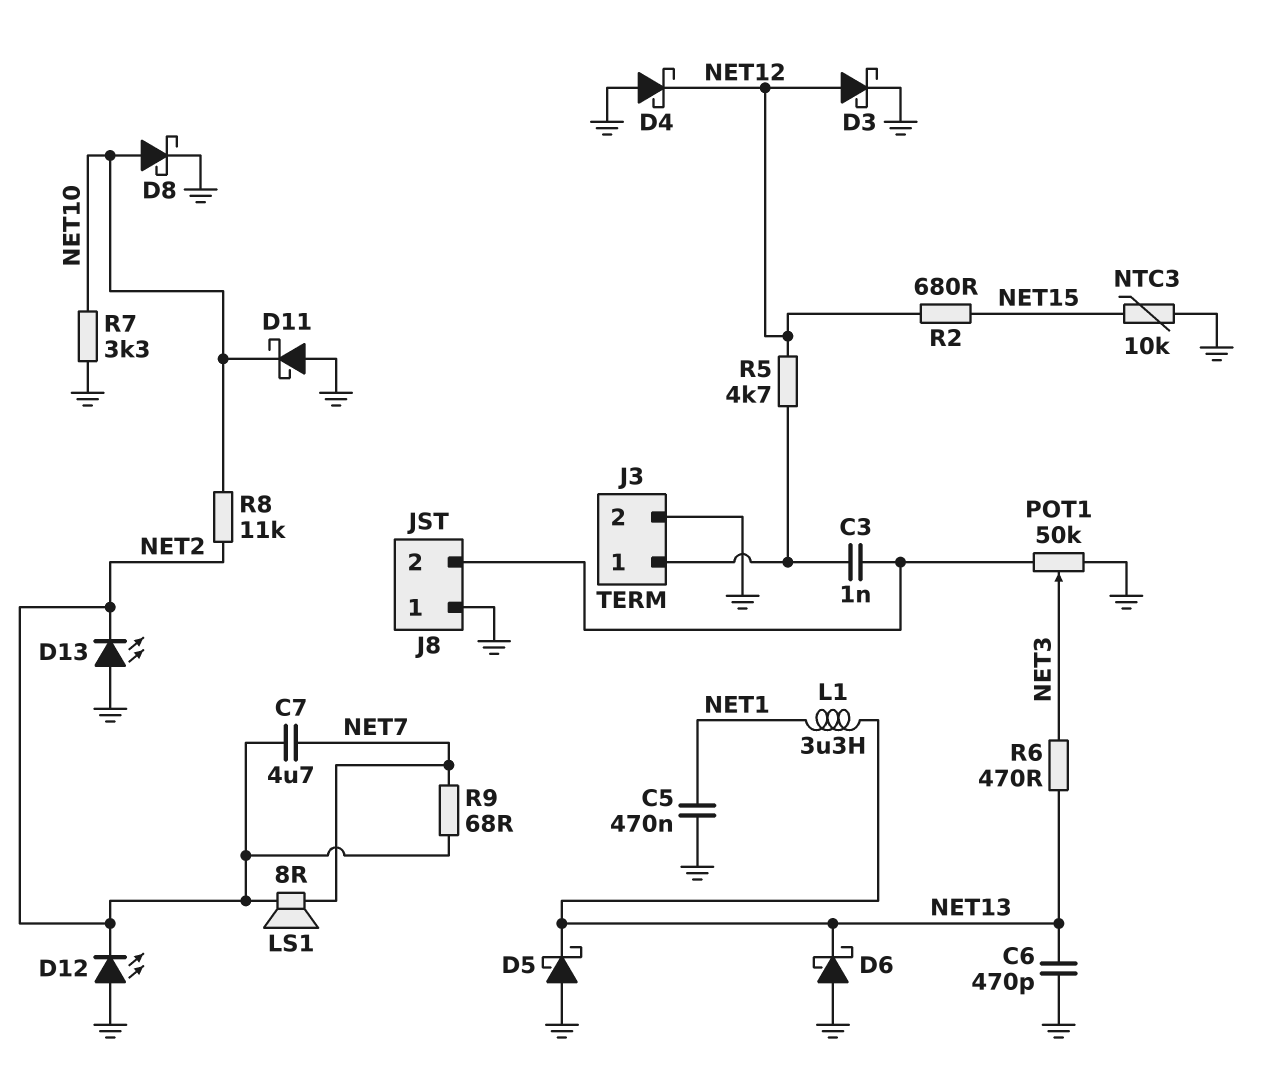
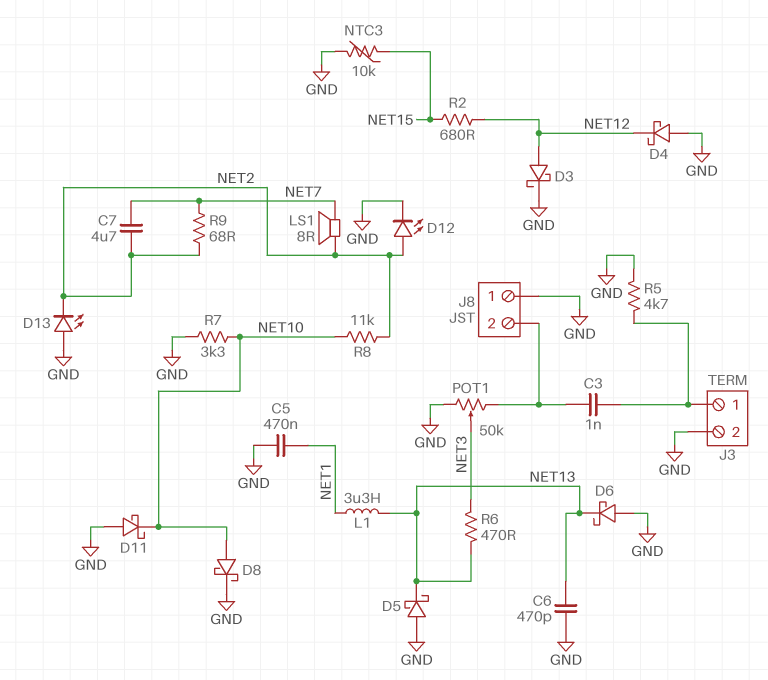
D12: LED (A GND, K NET2) -> LED (A NET2, K GND)
R5: 4.7k (J3/1, NET12) -> 4.7k (GND, J3/1)

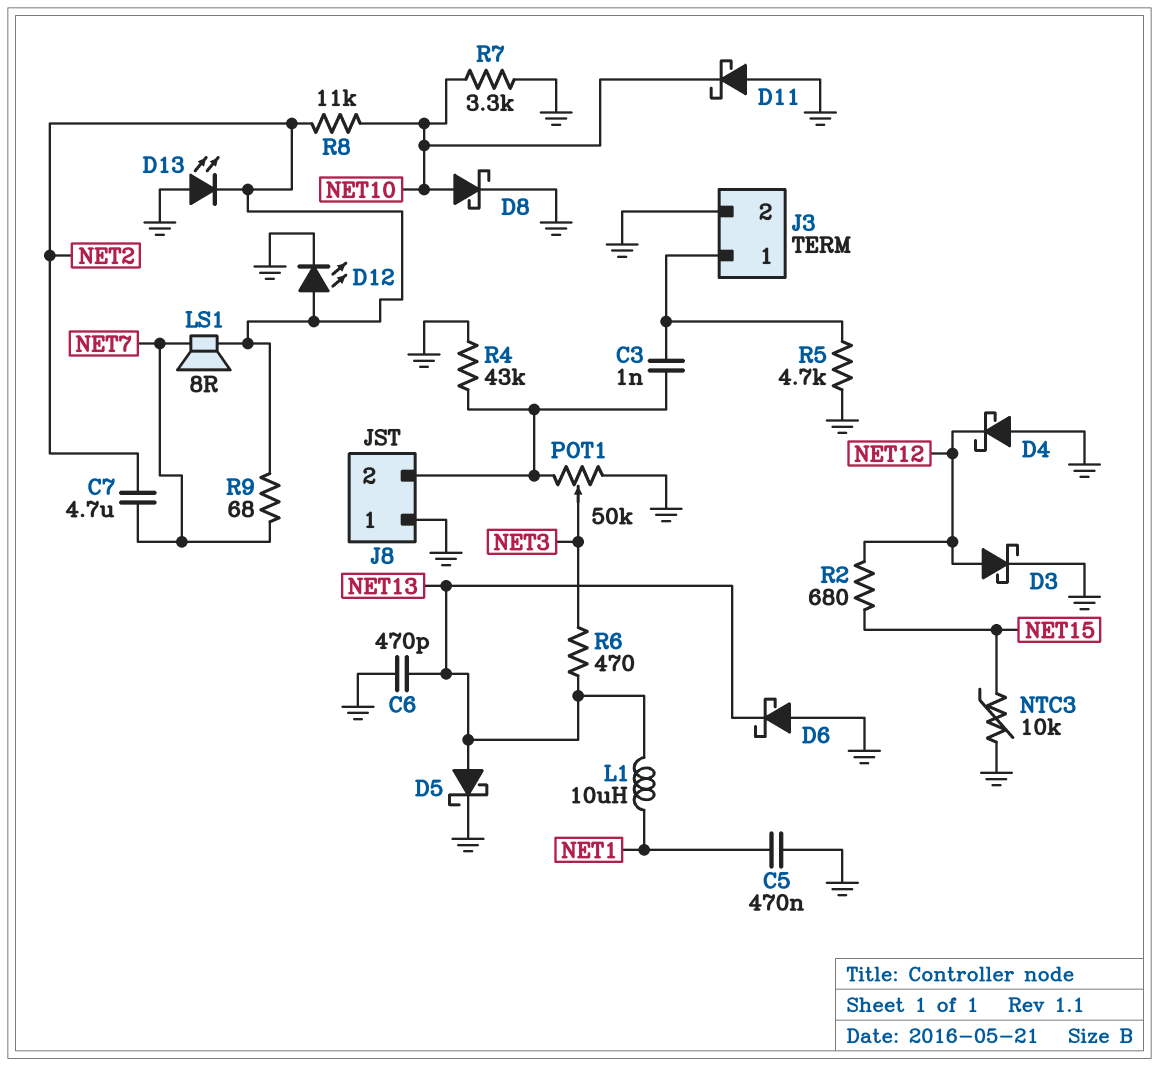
D5: schottky (A GND, K NET13) -> schottky (A NET13, K GND)
L1: 3.3uH (NET1, NET13) -> 10uH (NET1, NET13)
R4: none -> 43k (GND, J8/2)

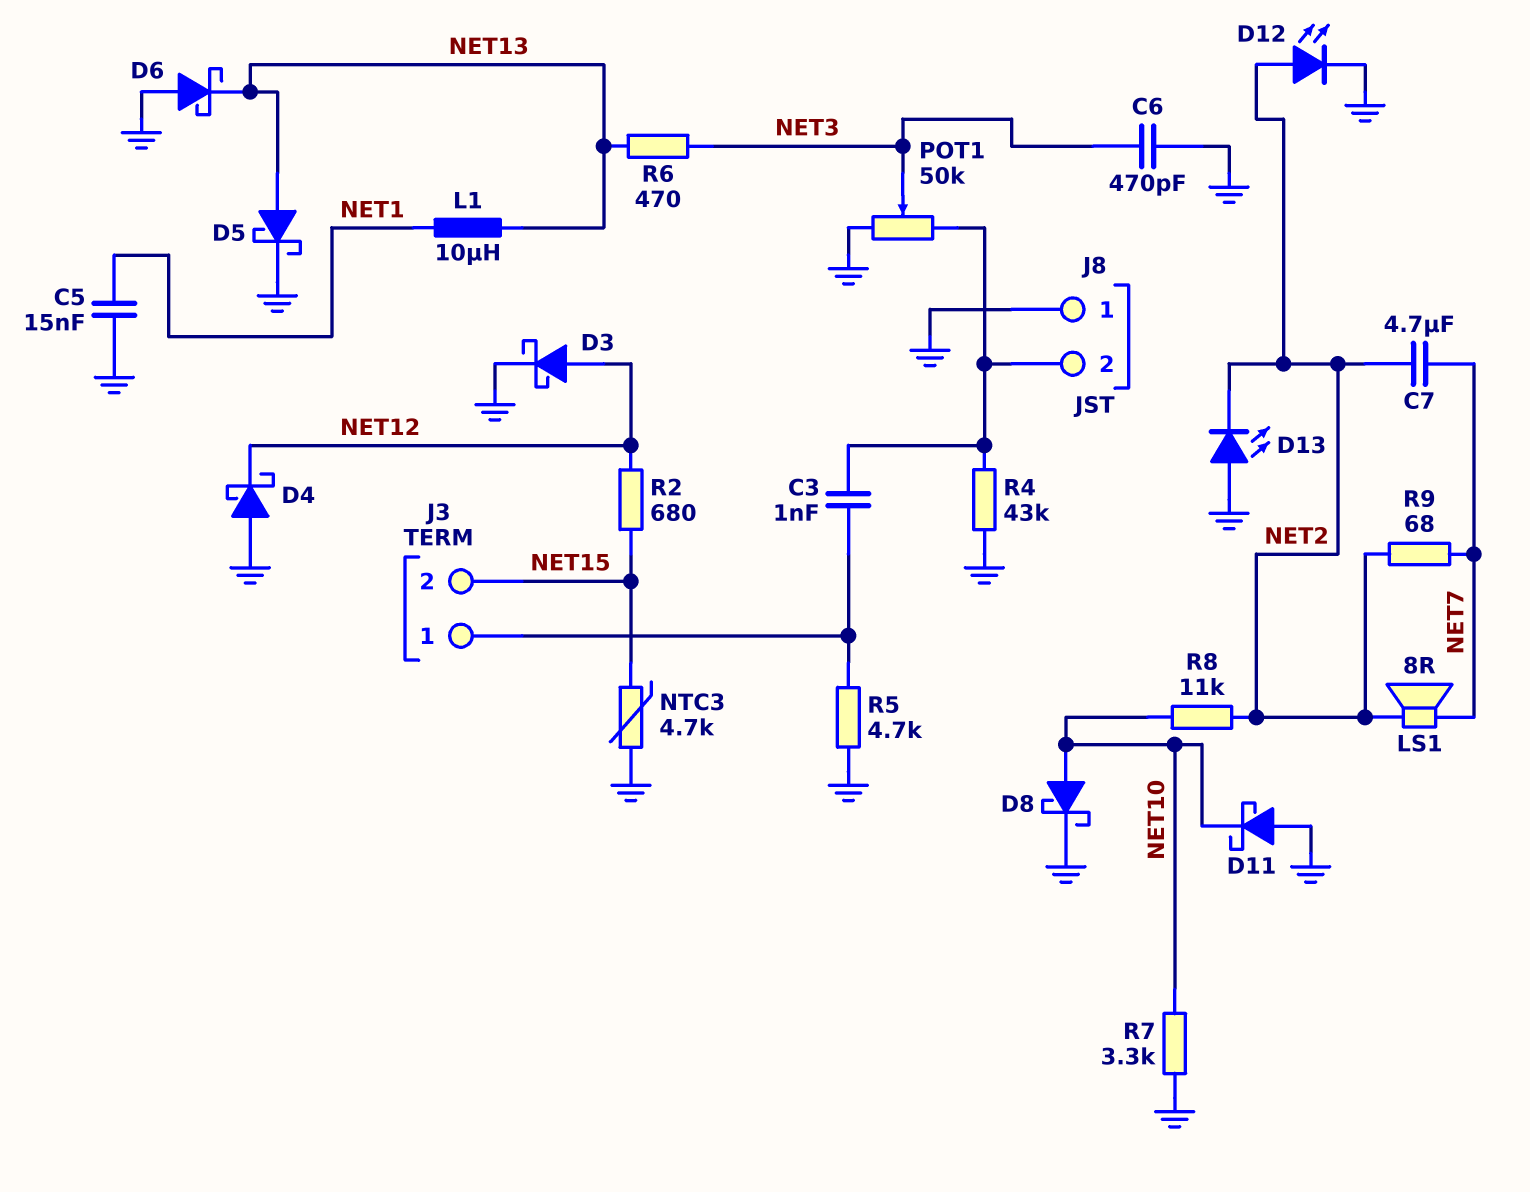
C5: 470nF (GND, NET1) -> 15nF (GND, NET1)
C6: 470pF (GND, NET13) -> 470pF (GND, NET3)
J3 pin 2: GND -> NET15
NTC3: 10k (GND, NET15) -> 4.7k (GND, NET15)

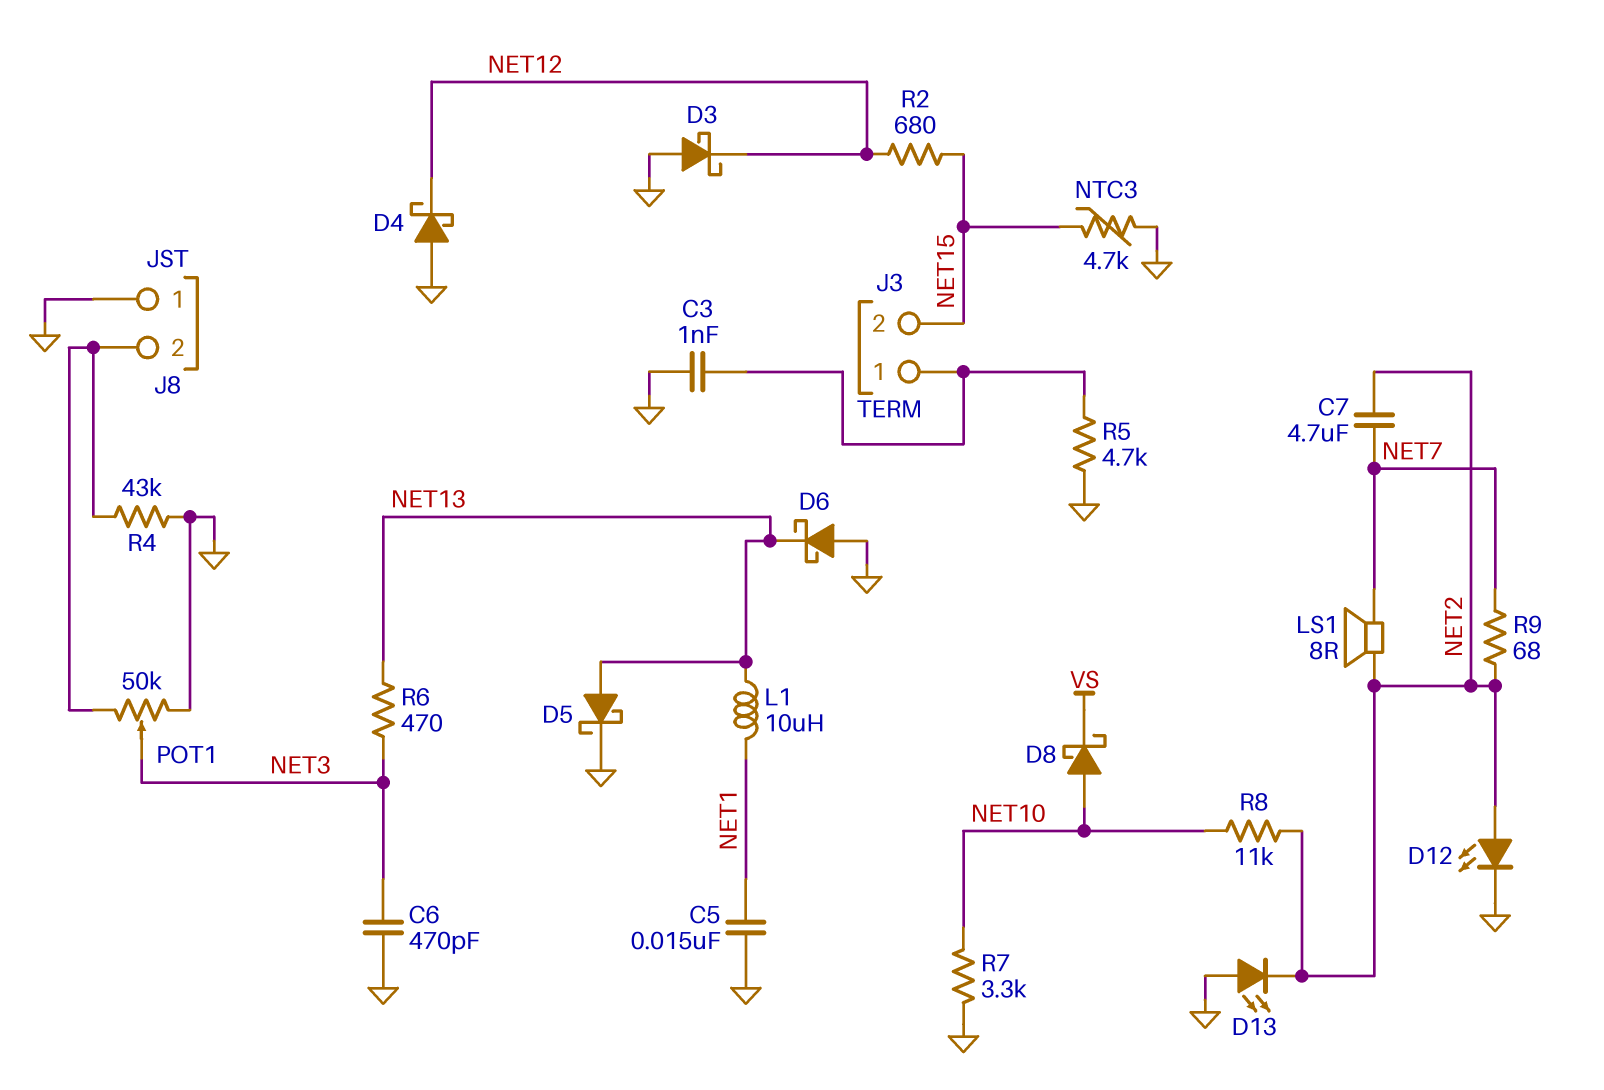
C3: 1nF (J3/1, J8/2) -> 1nF (GND, J3/1)
D3: schottky (A NET12, K GND) -> schottky (A GND, K NET12)
D8: schottky (A NET10, K GND) -> schottky (A NET10, K VS)
D11: schottky (A GND, K NET10) -> none

